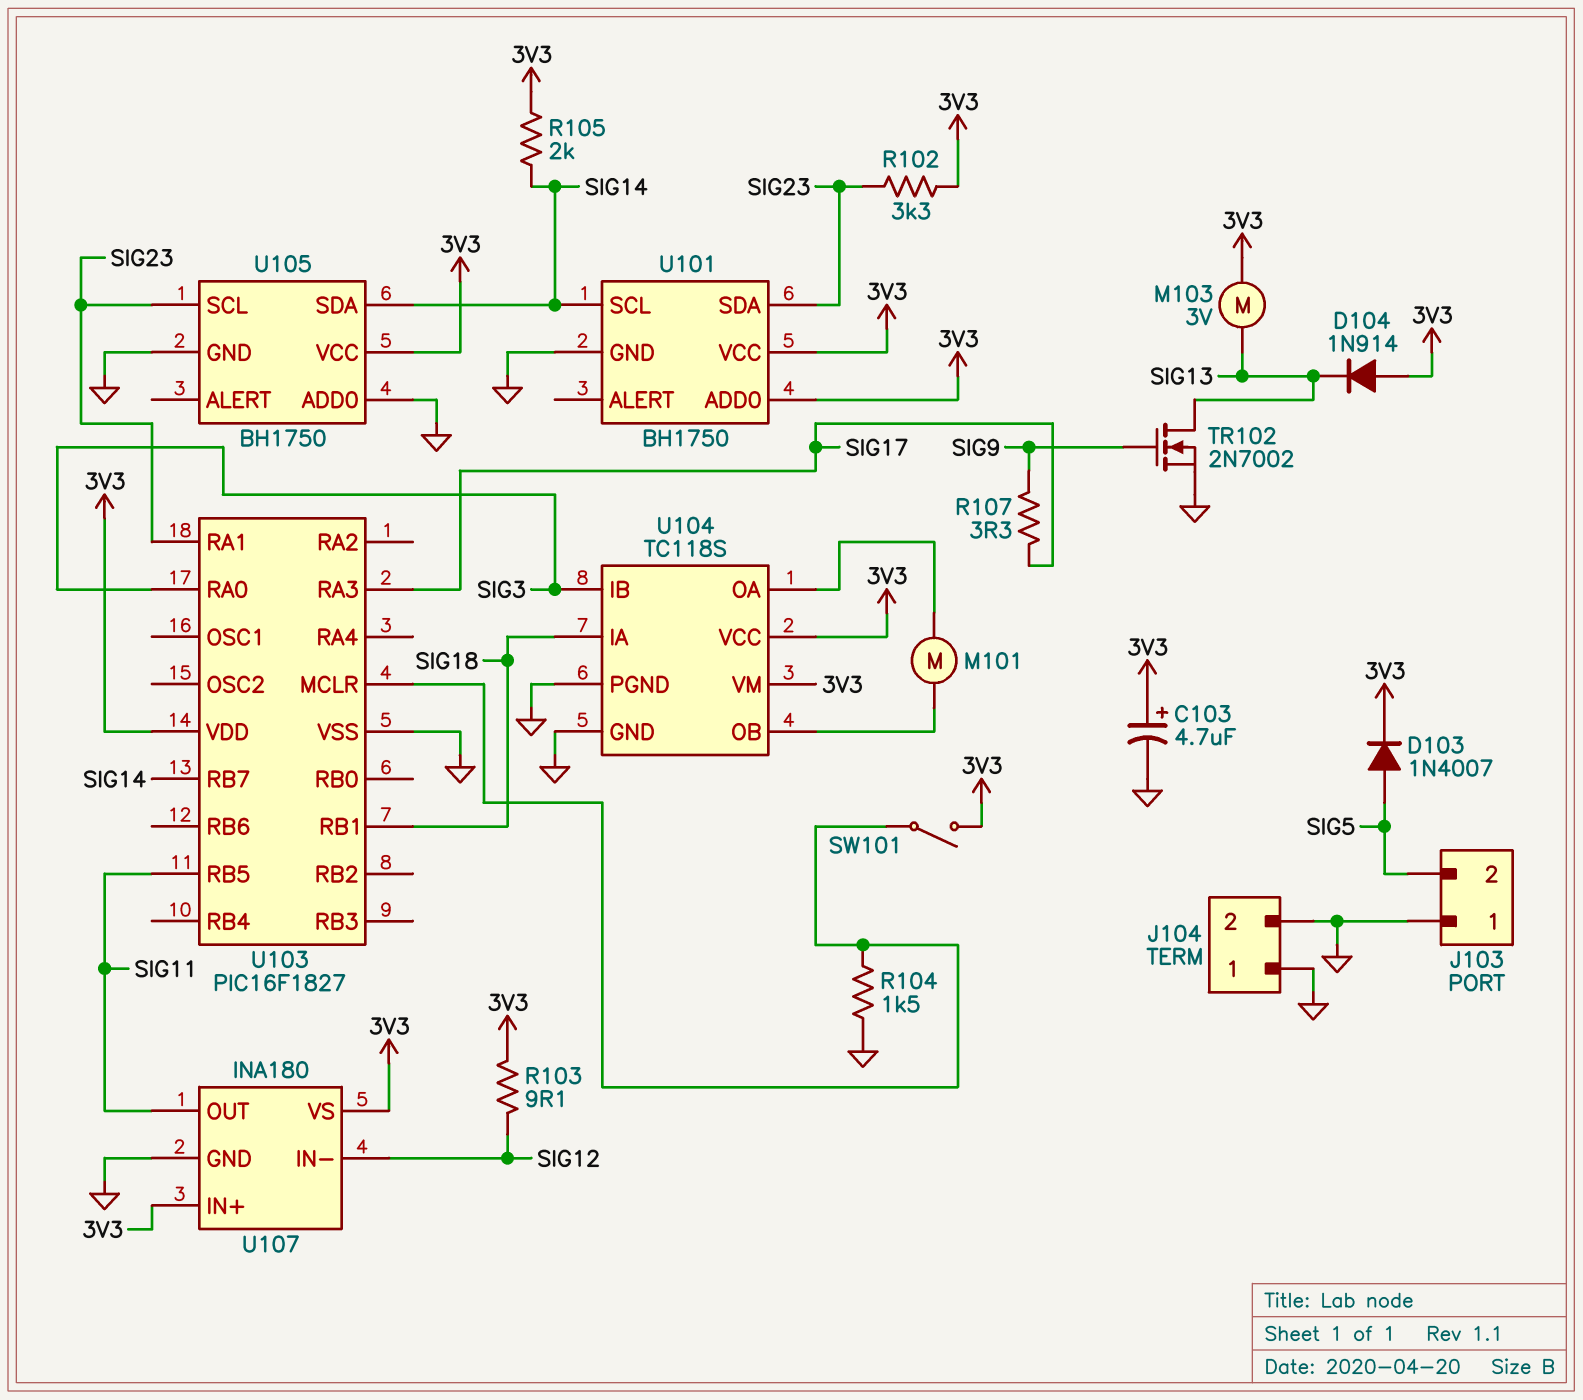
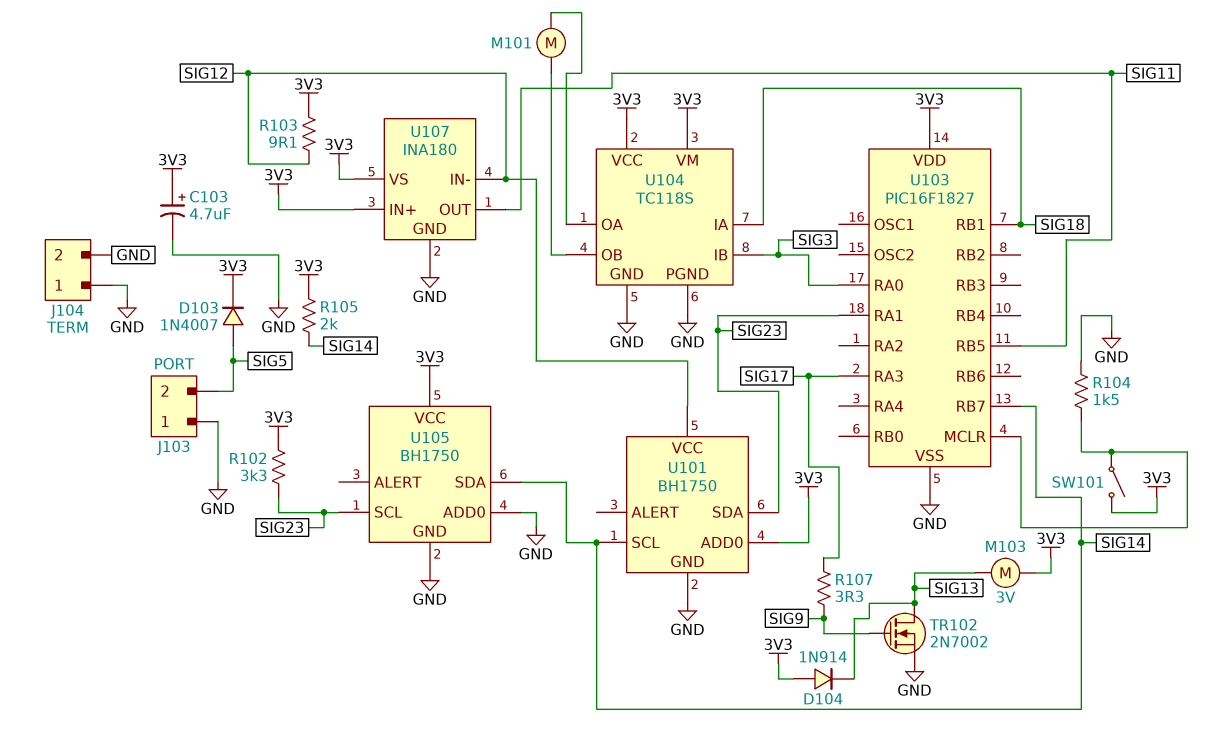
U101 pin VCC: 3V3 -> SIG12

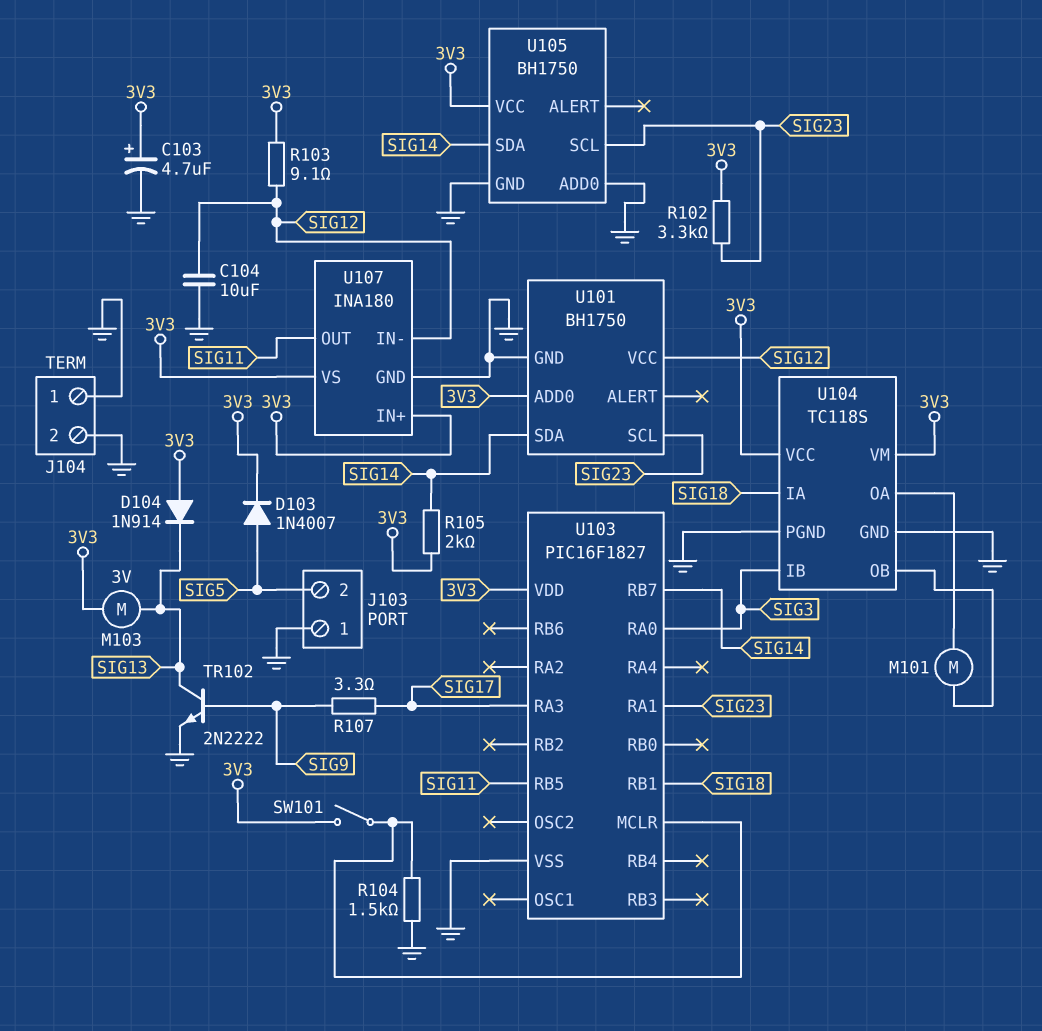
C104: none -> 10uF (GND, SIG12)
TR102: NMOS 2N7002 (G SIG9, D SIG13, S GND) -> NPN 2N2222 (B SIG9, C SIG13, E GND)
U101 pin SCL: SIG14 -> SIG23
U101 pin SDA: SIG23 -> SIG14

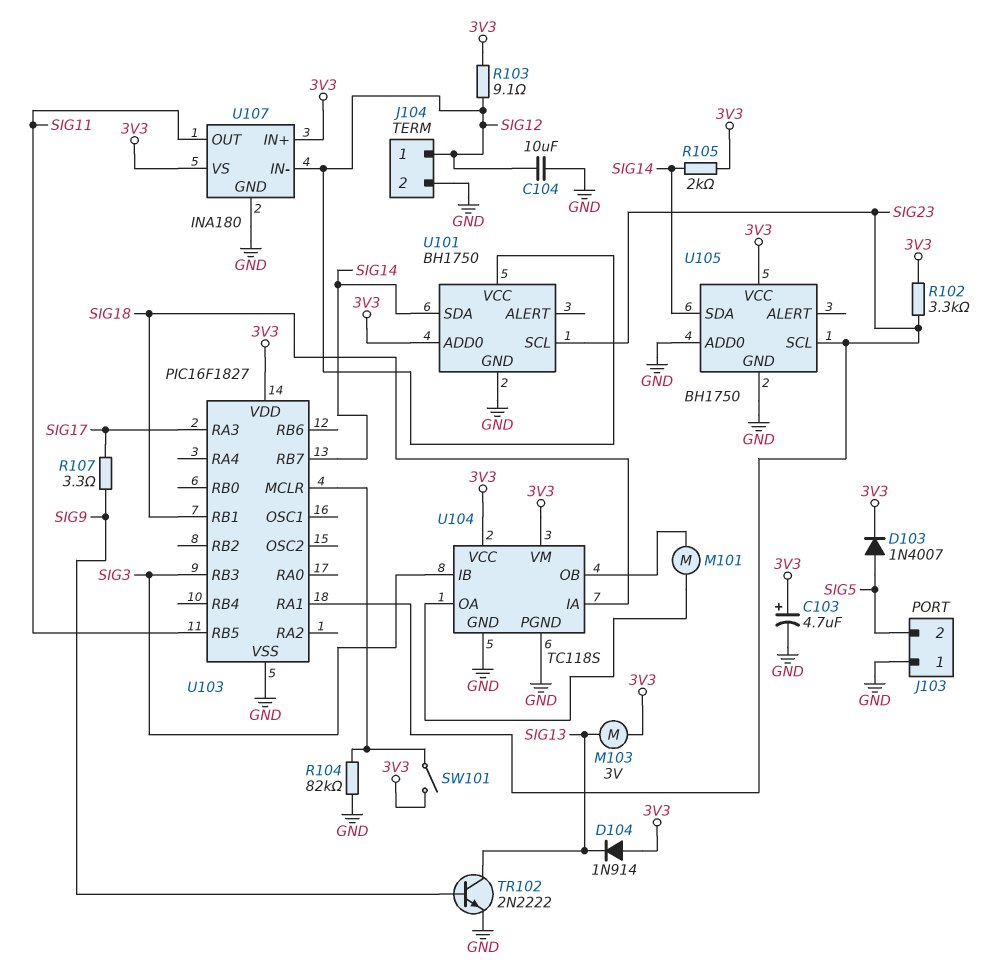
J104 pin 1: GND -> SIG12
R104: 1.5k (GND, U103/MCLR) -> 82k (GND, U103/MCLR)
U103 pin RA0: SIG3 -> none
U103 pin RB3: none -> SIG3

